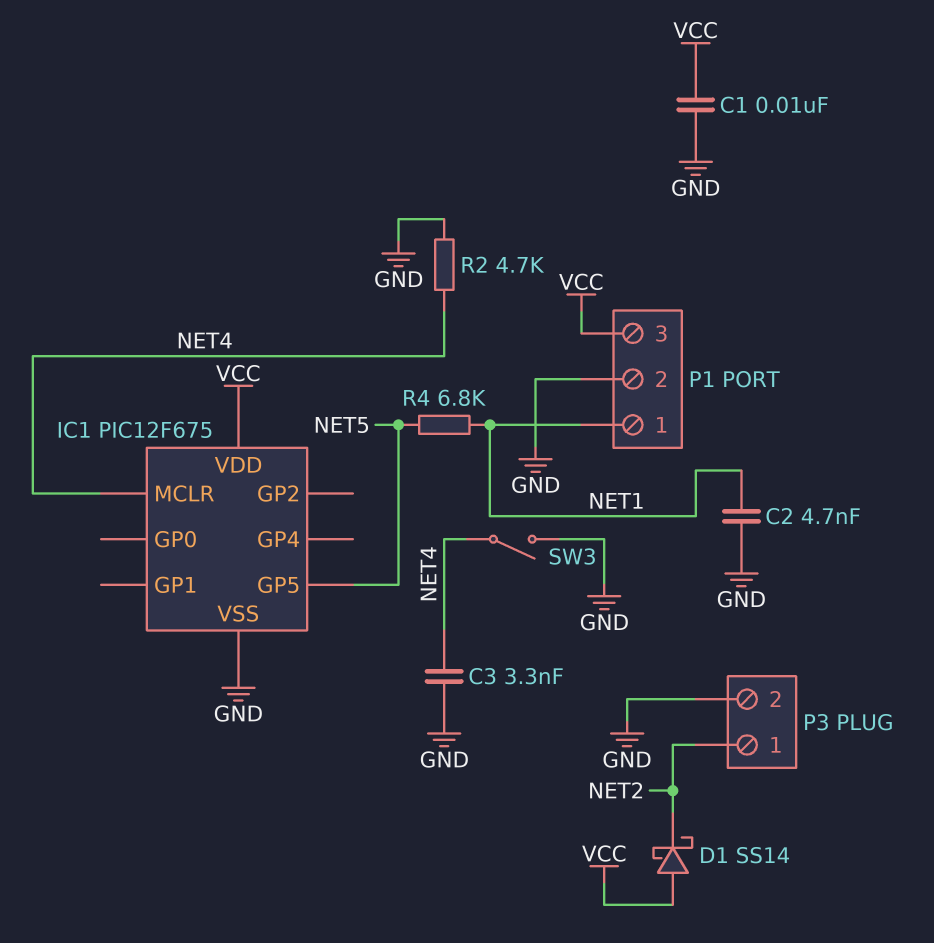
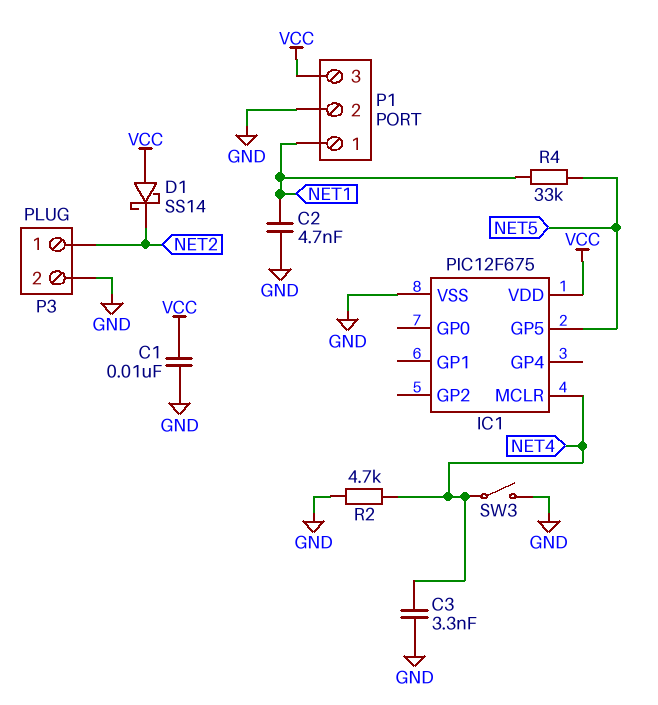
R4: 6.8k (NET1, NET5) -> 33k (NET1, NET5)

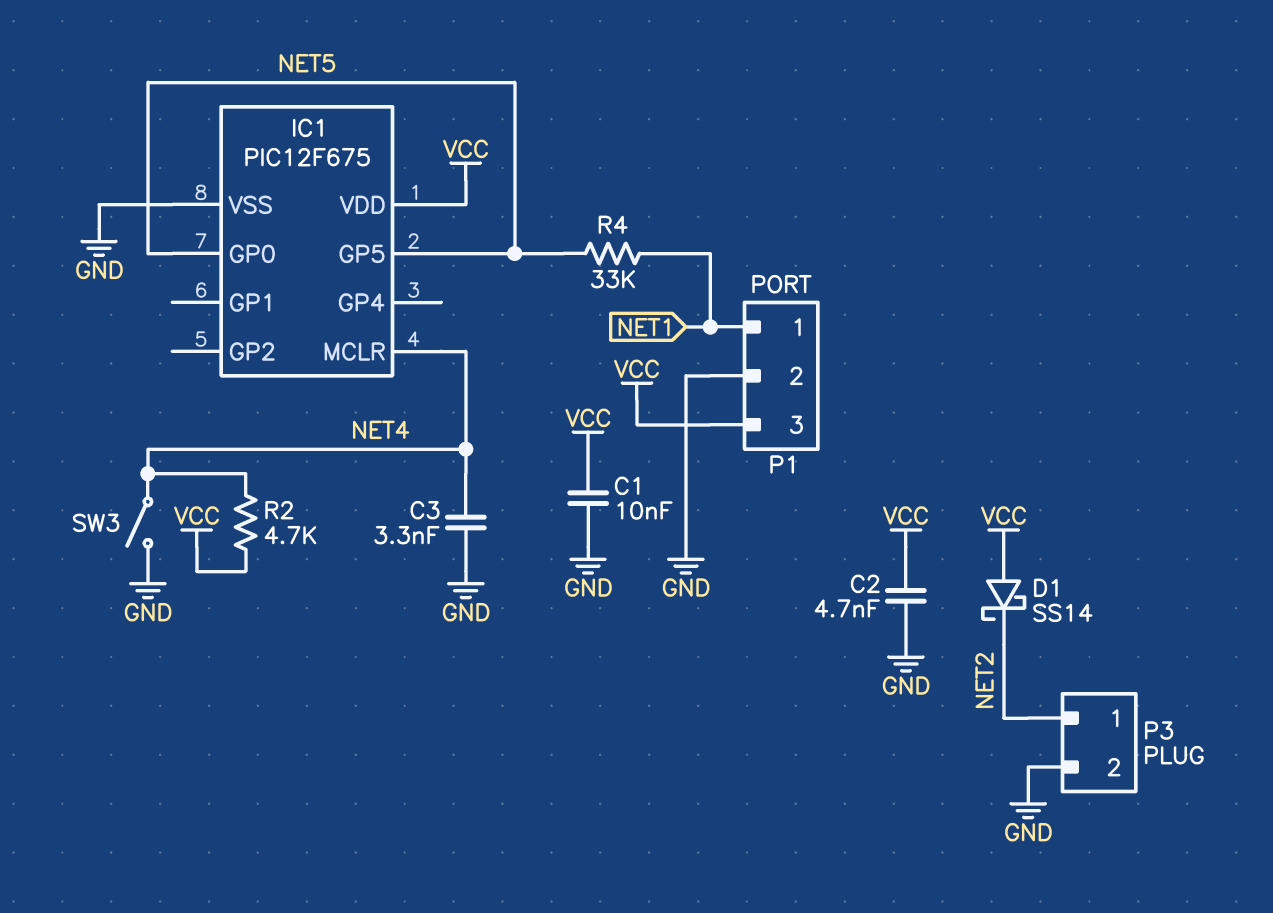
C2: 4.7nF (GND, NET1) -> 4.7nF (GND, VCC)
IC1 pin GP0: none -> NET5
R2: 4.7k (GND, NET4) -> 4.7k (NET4, VCC)

